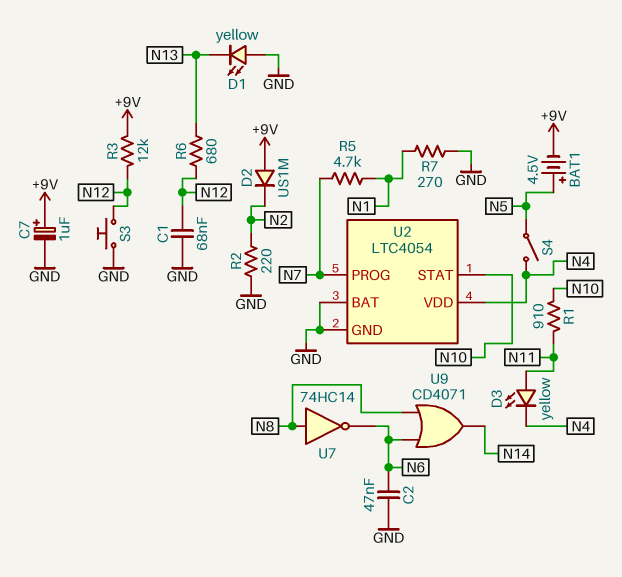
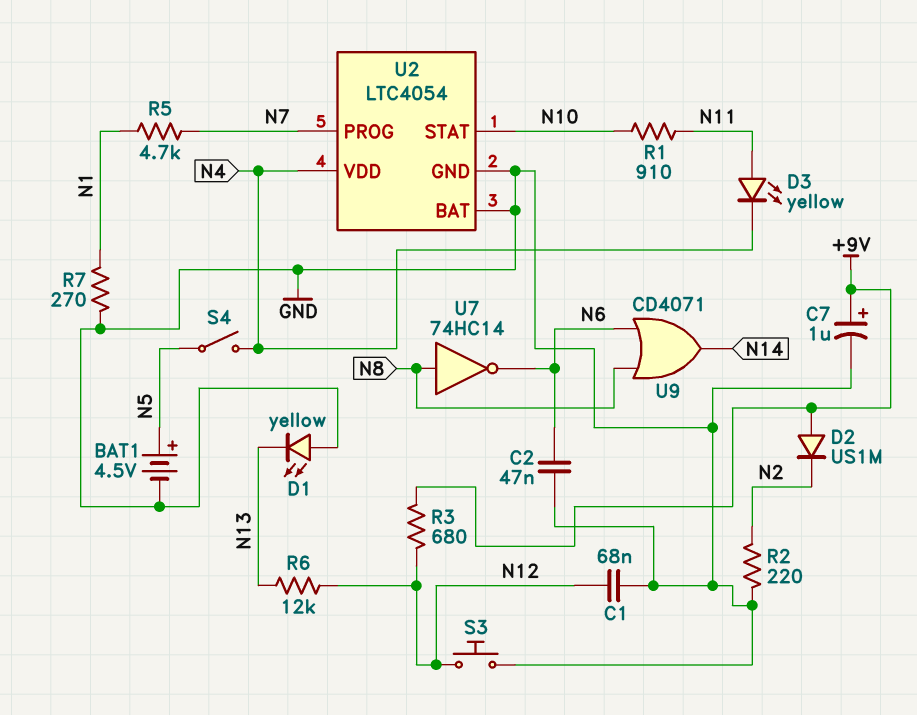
BAT1: 4.5V (plus N5, minus +9V) -> 4.5V (plus N5, minus GND)
R3: 12k (+9V, N12) -> 680 (+9V, N12)
R6: 680 (N12, N13) -> 12k (N12, N13)

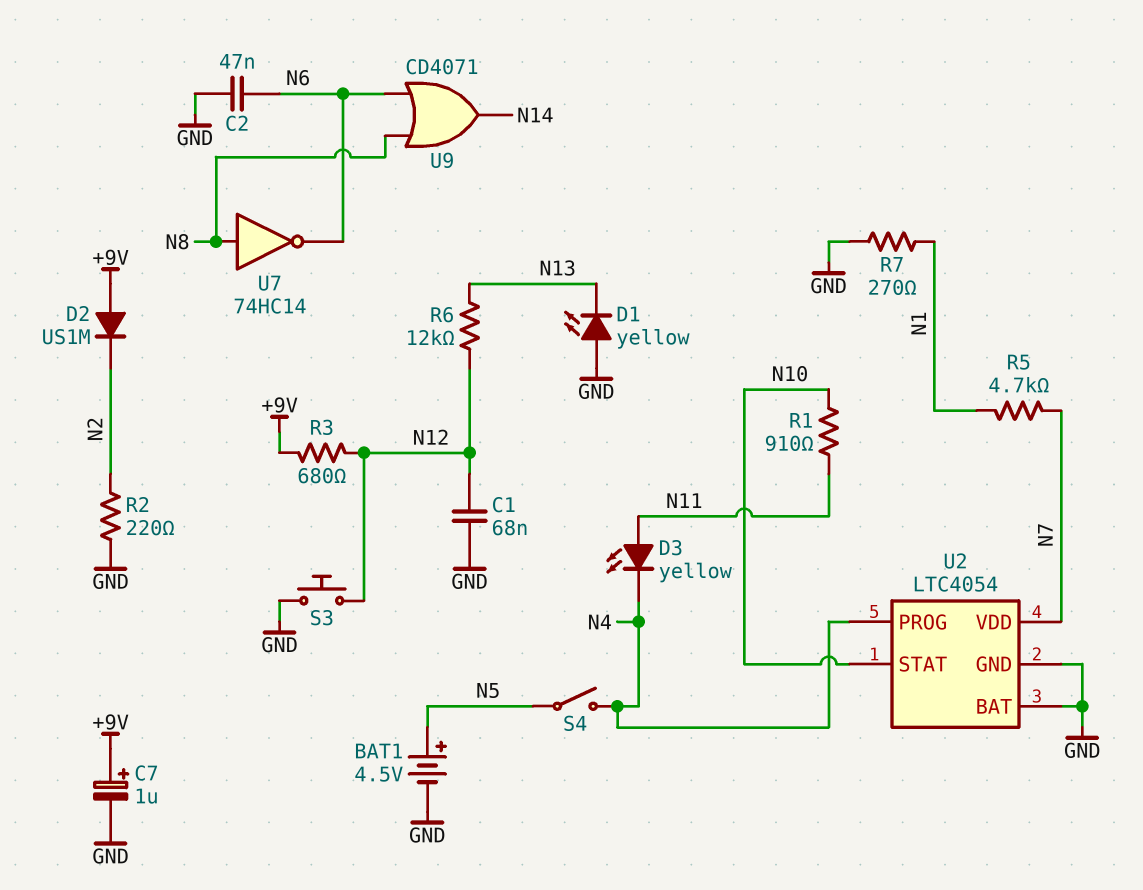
U2 pin PROG: N7 -> N4
U2 pin VDD: N4 -> N7

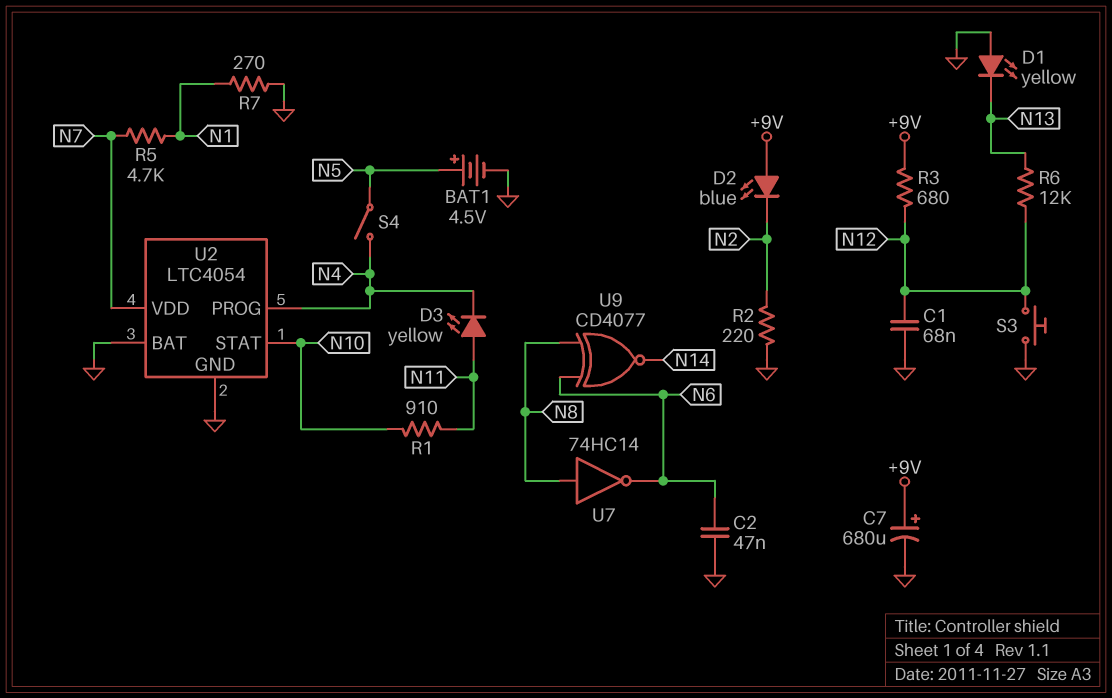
C7: 1uF (plus +9V, minus GND) -> 680uF (plus +9V, minus GND)
D2: diode US1M (A +9V, K N2) -> LED blue (A +9V, K N2)
U9: OR CD4071 (in N6, in N8, out N14) -> XNOR CD4077 (in N6, in N8, out N14)

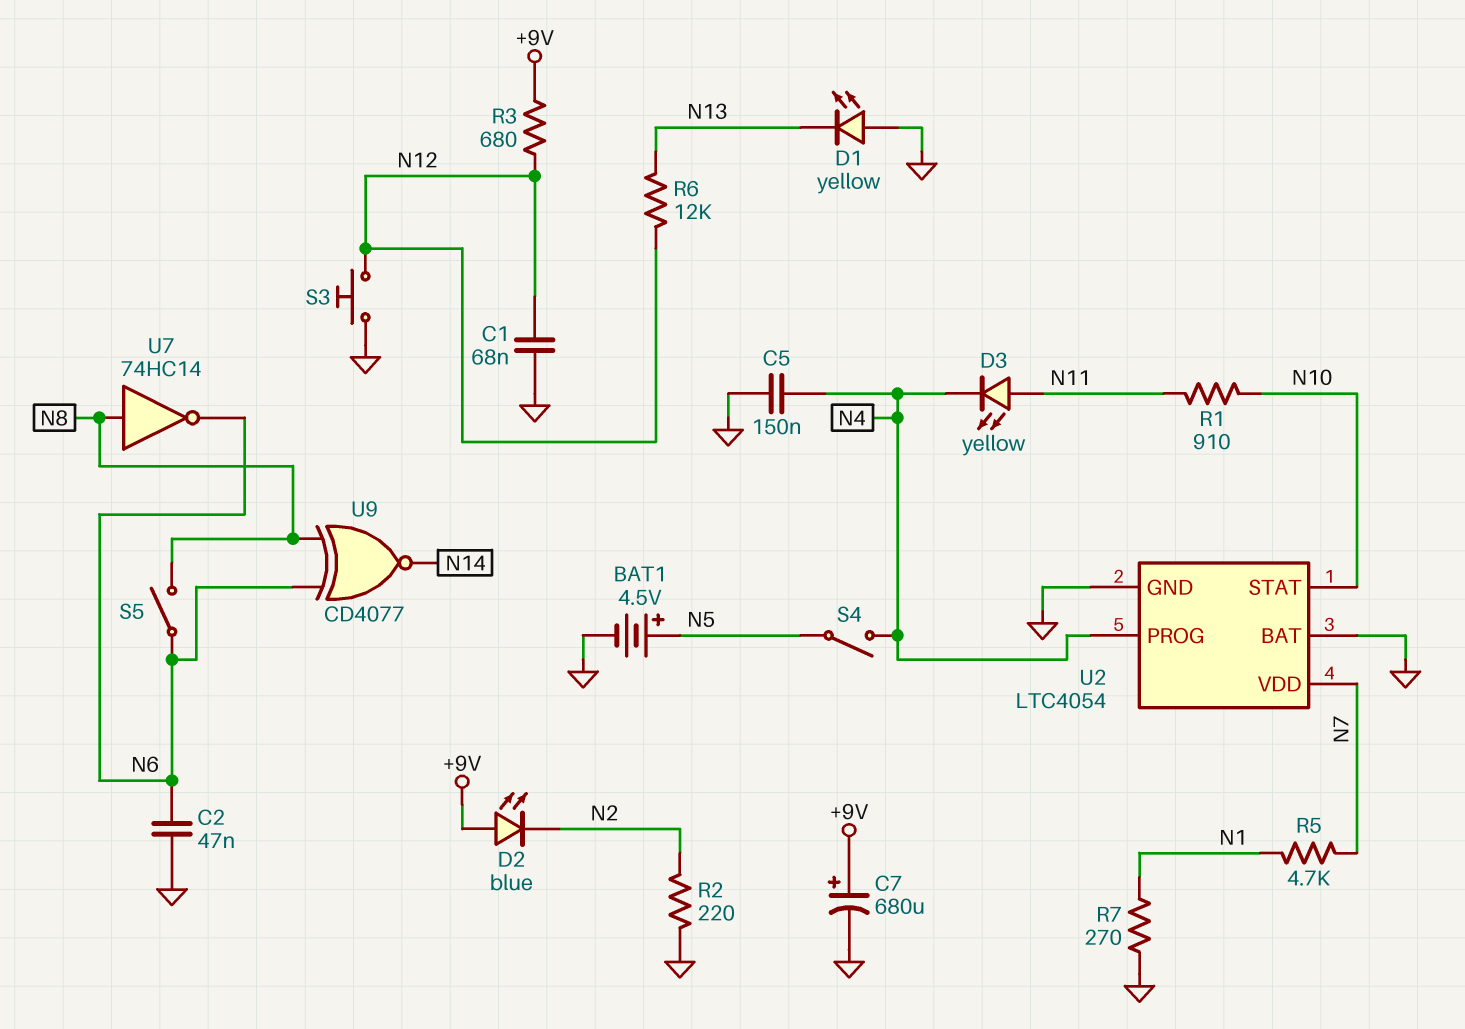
C5: none -> 150nF (GND, N4)
S5: none -> switch (N6, N8)

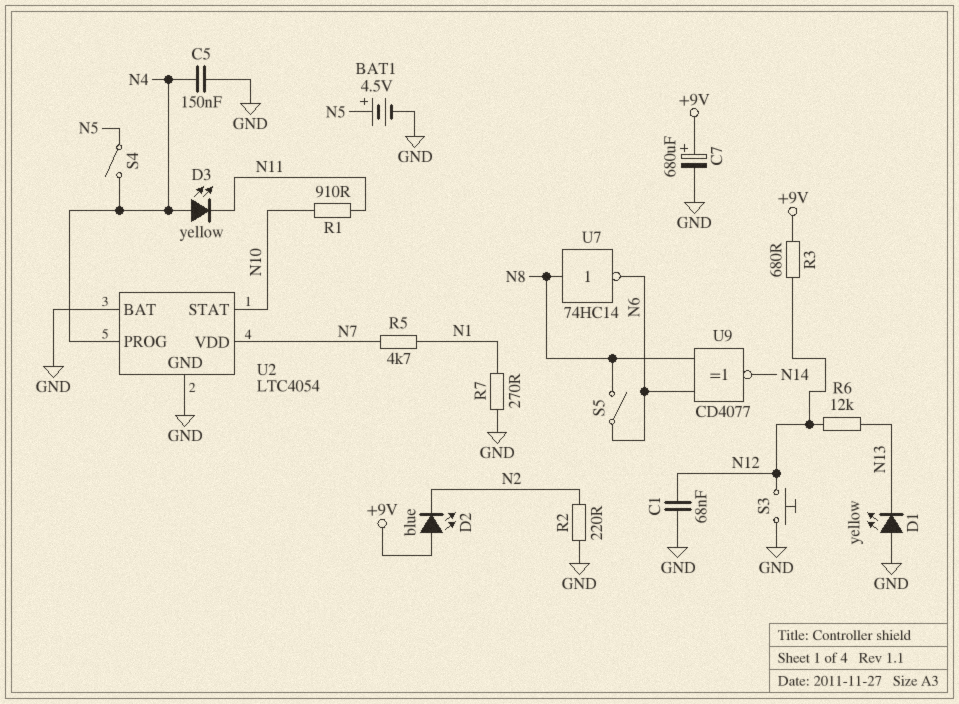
C2: 47nF (GND, N6) -> none
D3: LED yellow (A N11, K N4) -> LED yellow (A N4, K N11)

